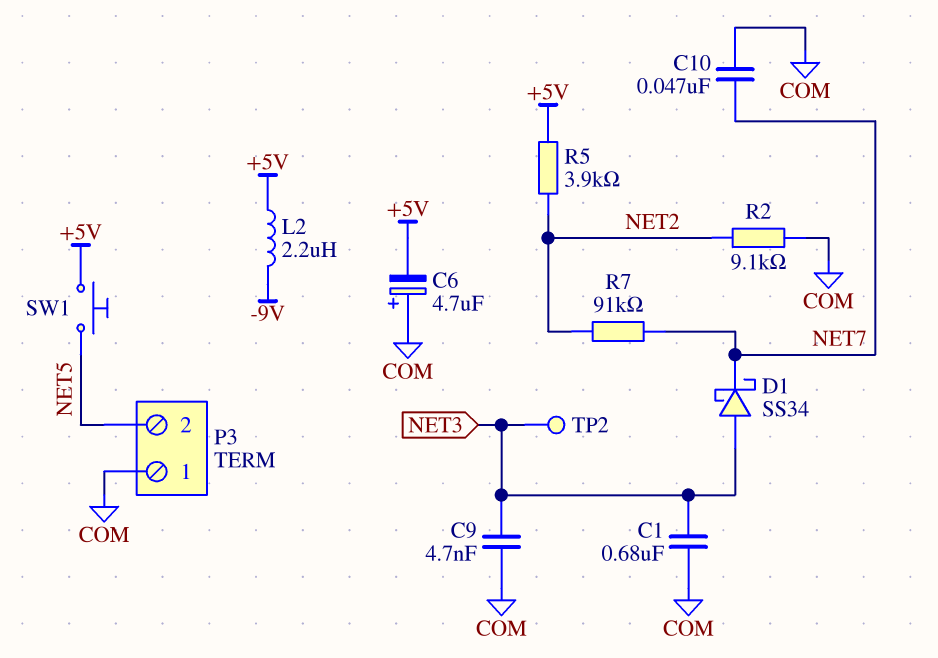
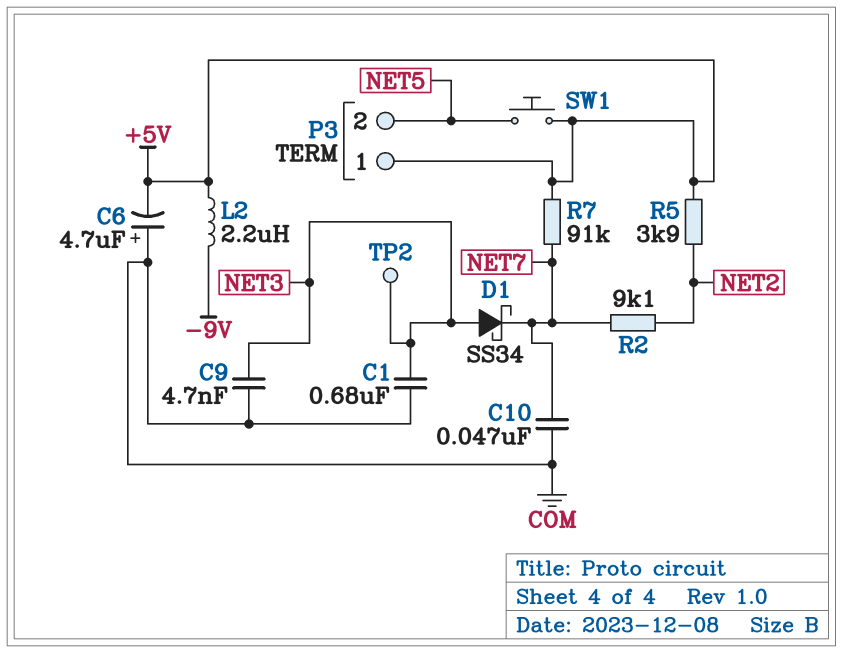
P3 pin 1: COM -> +5V
R2: 9.1k (COM, NET2) -> 9.1k (NET2, NET7)
R7: 91k (NET2, NET7) -> 91k (+5V, NET7)

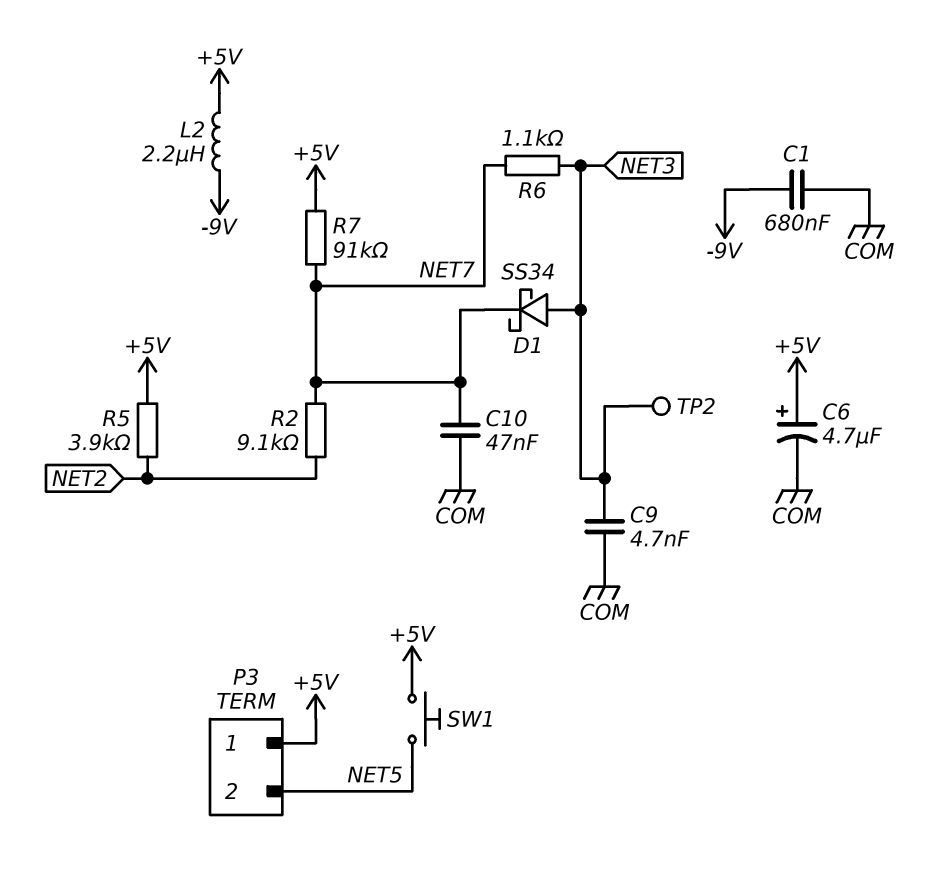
C1: 680nF (COM, NET3) -> 680nF (-9V, COM)
C6: 4.7uF (plus COM, minus +5V) -> 4.7uF (plus +5V, minus COM)
R6: none -> 1.1k (NET3, NET7)

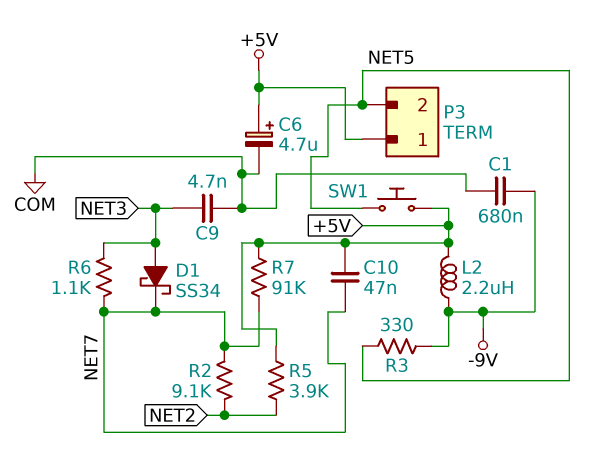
C10: 47nF (COM, NET7) -> 47nF (+5V, NET7)
R3: none -> 330 (-9V, NET5)
TP2: test point (NET3) -> none

